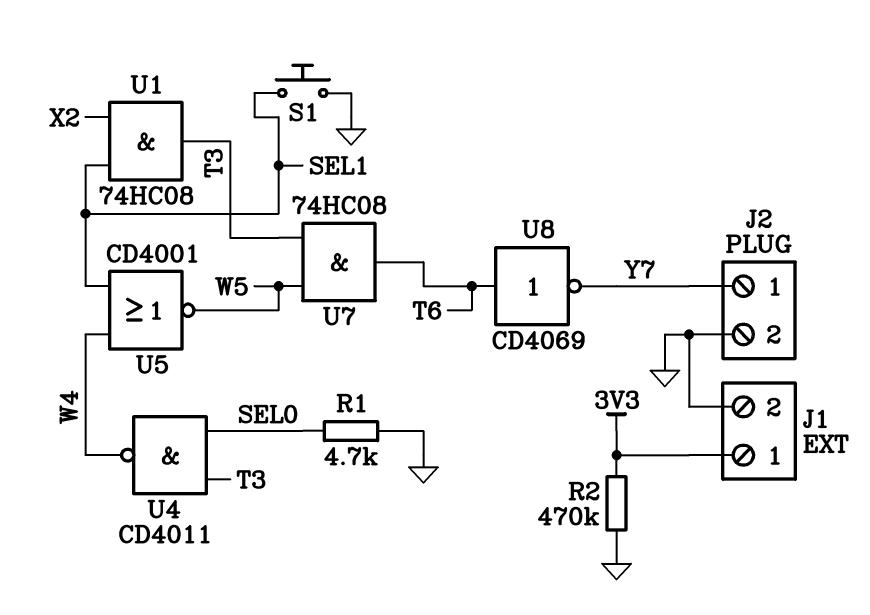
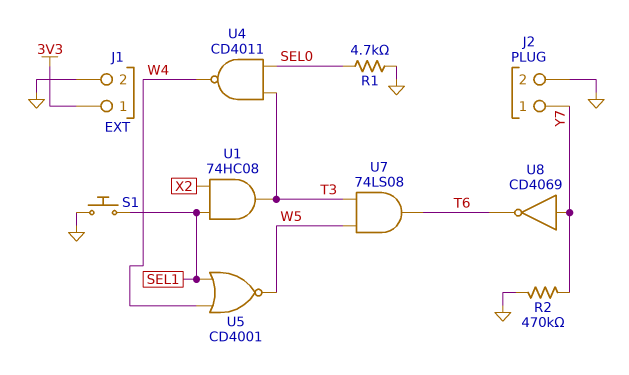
R2: 470k (3V3, GND) -> 470k (GND, Y7)
U7: AND 74HC08 (in T3, in W5, out T6) -> AND 74LS08 (in T3, in W5, out T6)
U8: NOT CD4069 (in T6, out Y7) -> NOT CD4069 (in Y7, out T6)

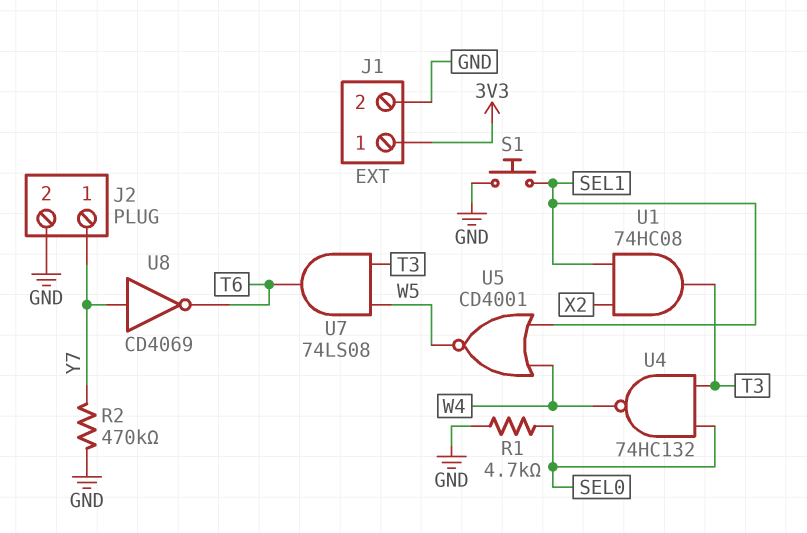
U4: NAND CD4011 (in SEL0, in T3, out W4) -> NAND 74HC132 (in SEL0, in T3, out W4)

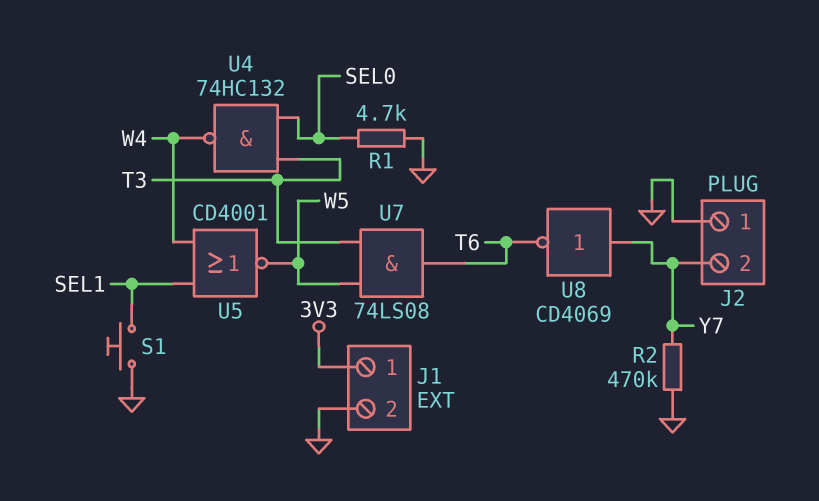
J2 pin 1: Y7 -> GND
J2 pin 2: GND -> Y7
U1: AND 74HC08 (in SEL1, in X2, out T3) -> none

